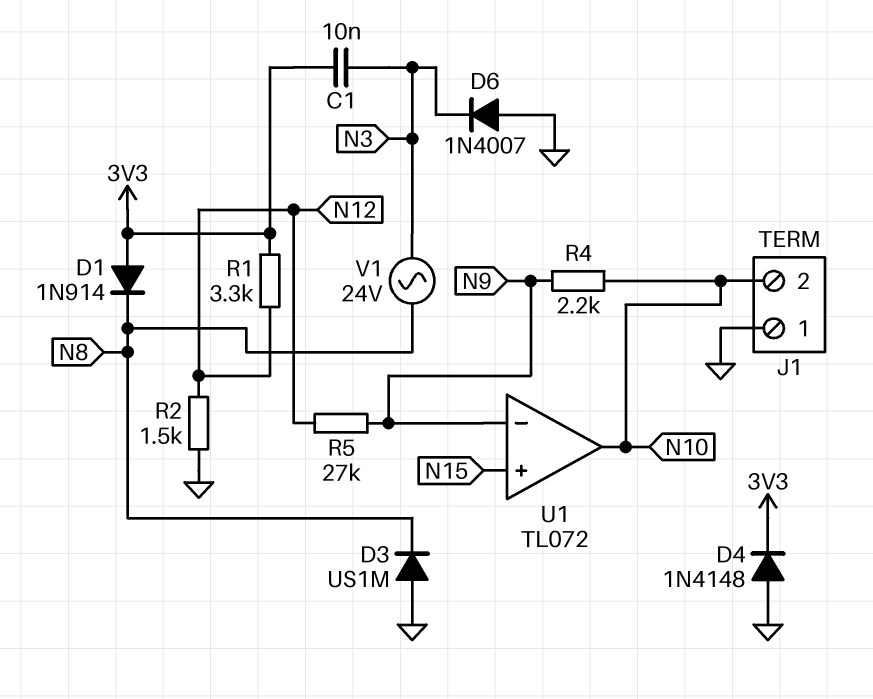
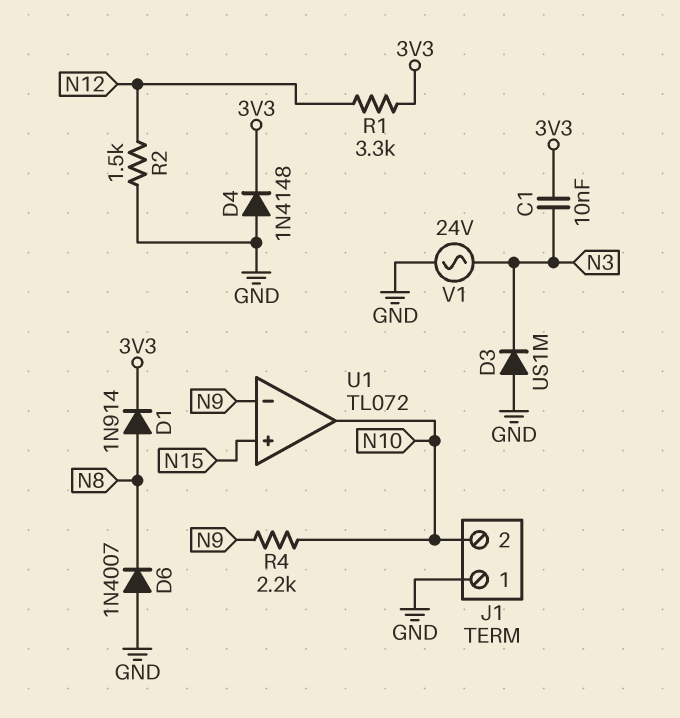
D1: diode 1N914 (A 3V3, K N8) -> diode 1N914 (A N8, K 3V3)
D3: diode US1M (A GND, K N8) -> diode US1M (A GND, K N3)
D6: diode 1N4007 (A GND, K N3) -> diode 1N4007 (A GND, K N8)
R5: 27k (N9, N12) -> none
V1: AC 24V (N3, N8) -> AC 24V (GND, N3)

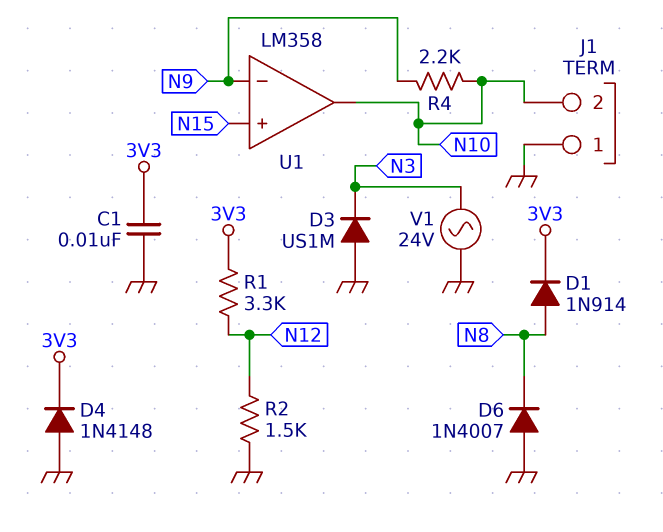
C1: 10nF (3V3, N3) -> 10nF (3V3, GND)
U1: TL072 -> LM358

